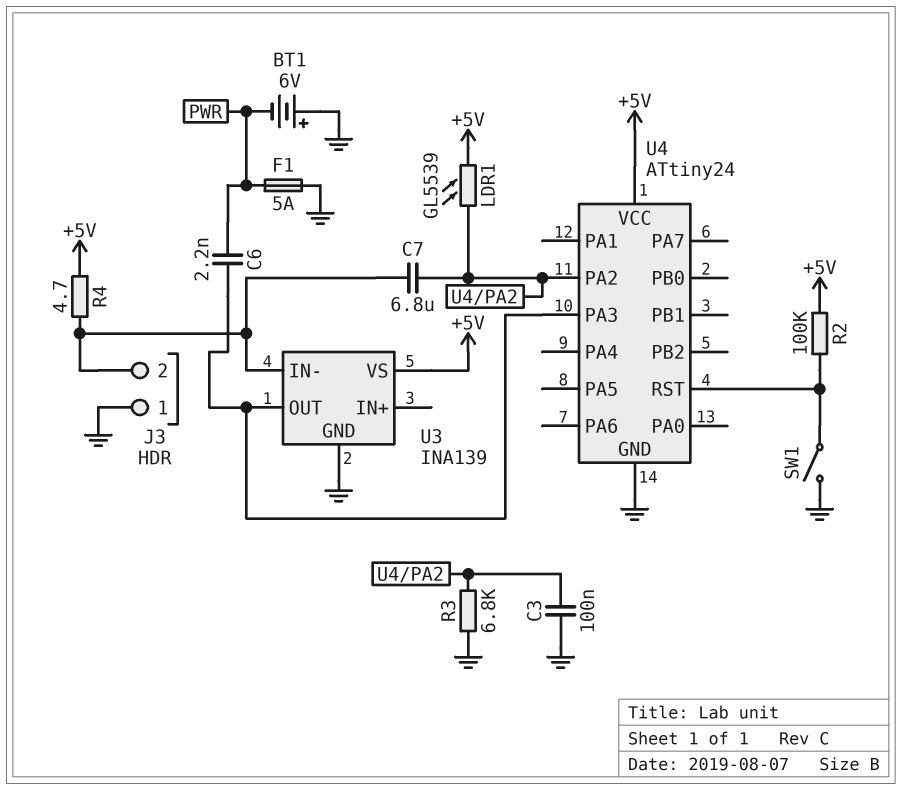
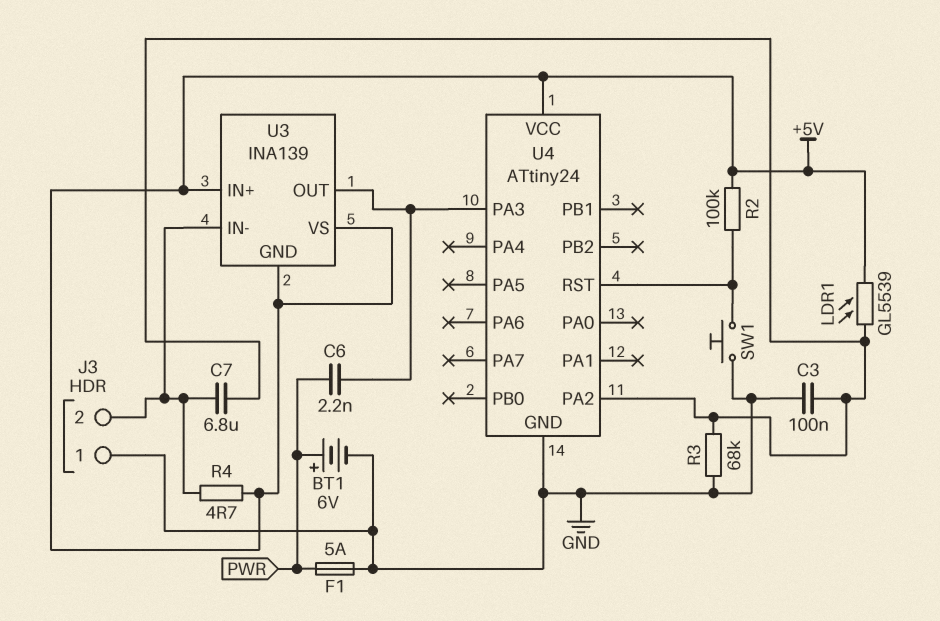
BT1: 6V (plus GND, minus PWR) -> 6V (plus PWR, minus GND)
R3: 6.8k (GND, U4/PA2) -> 68k (GND, U4/PA2)
SW1: switch (GND, U4/RST) -> button (GND, U4/RST)
U3 pin GND: GND -> +5V
U3 pin IN+: none -> +5V

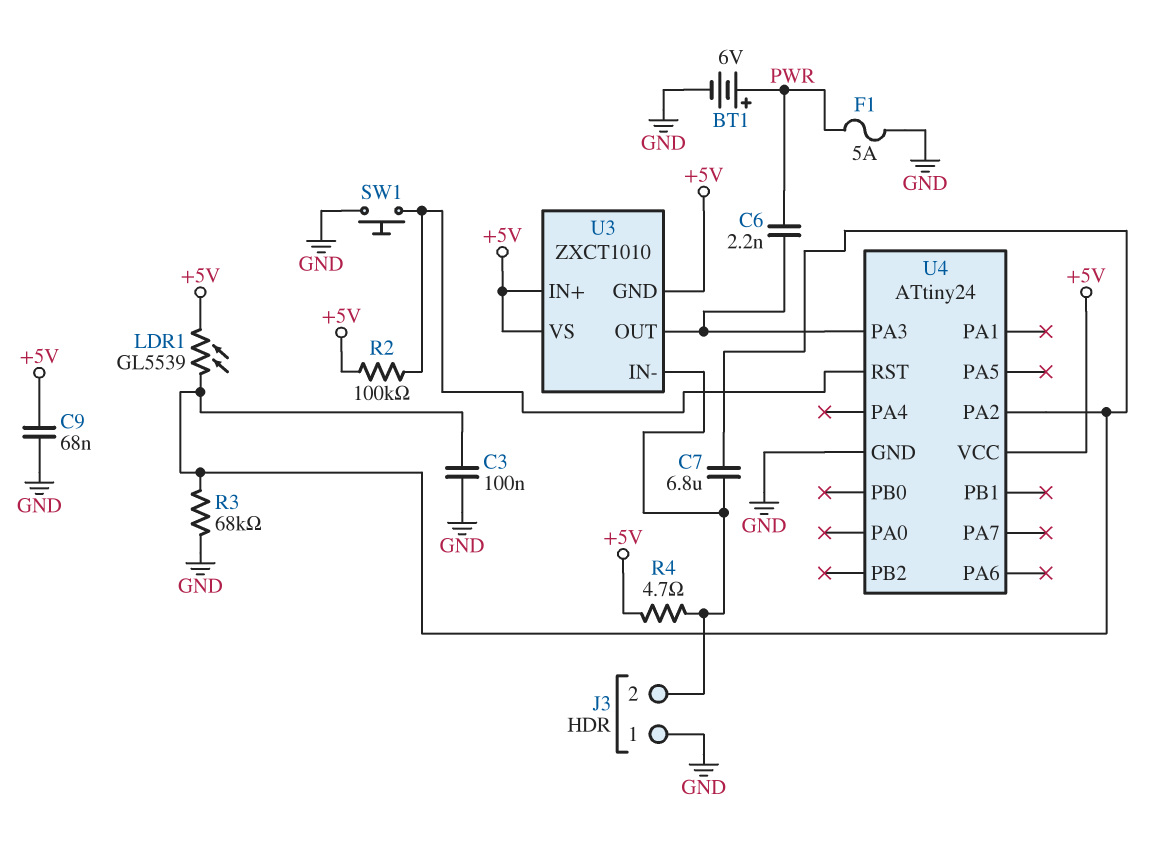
C9: none -> 68nF (+5V, GND)
U3: INA139 -> ZXCT1010

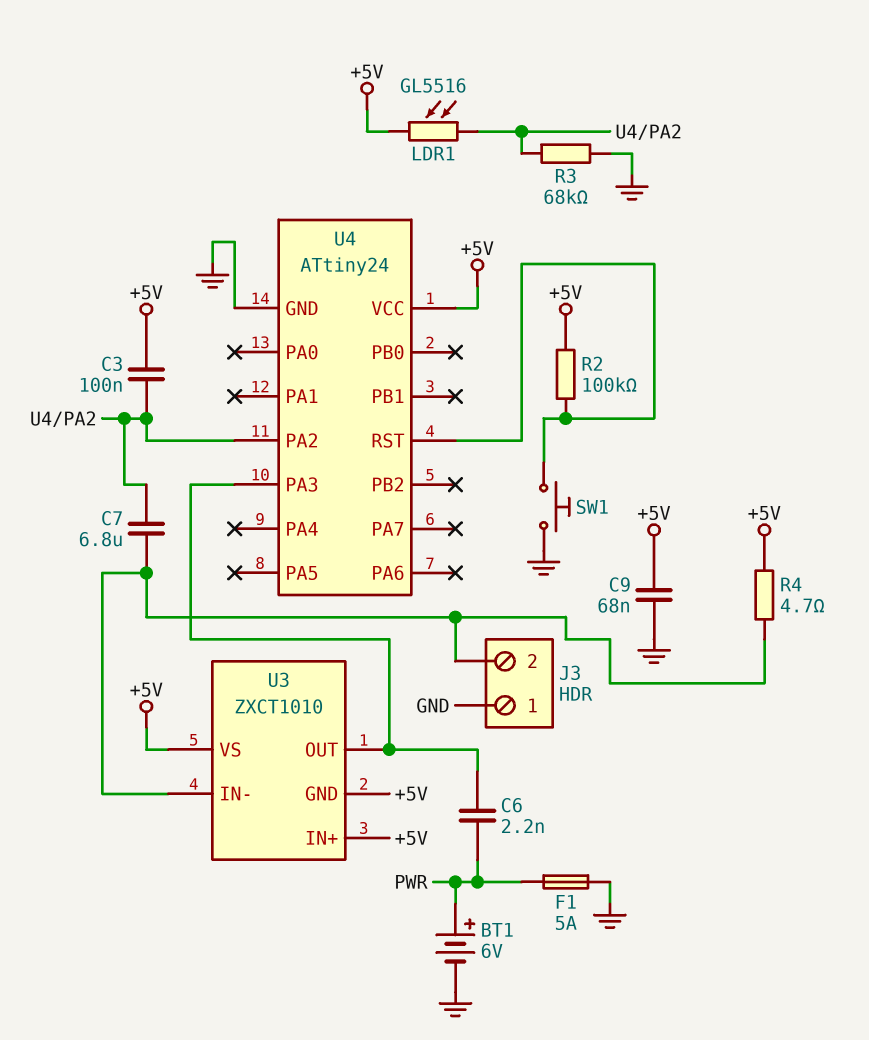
C3: 100nF (GND, U4/PA2) -> 100nF (+5V, U4/PA2)
LDR1: GL5539 (+5V, U4/PA2) -> GL5516 (+5V, U4/PA2)

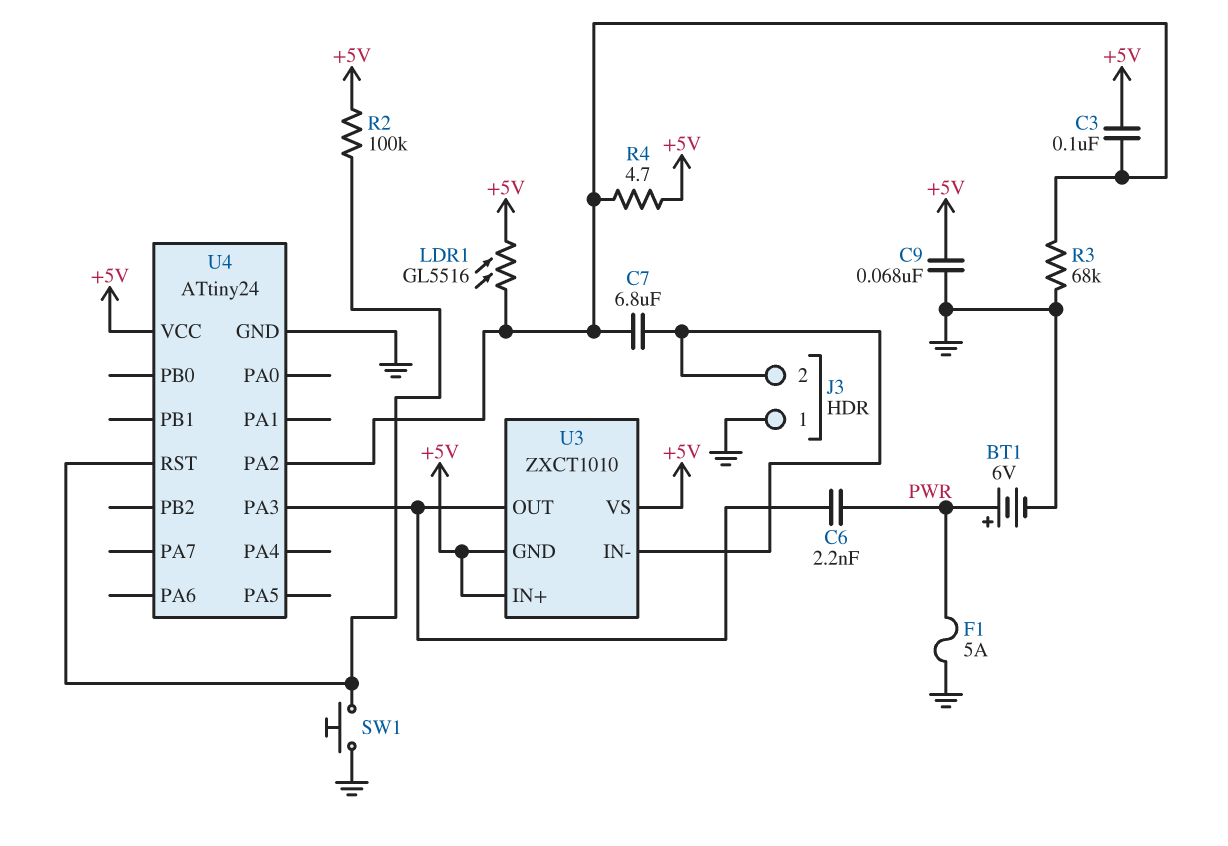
R4: 4.7 (+5V, J3/2) -> 4.7 (+5V, U4/PA2)

